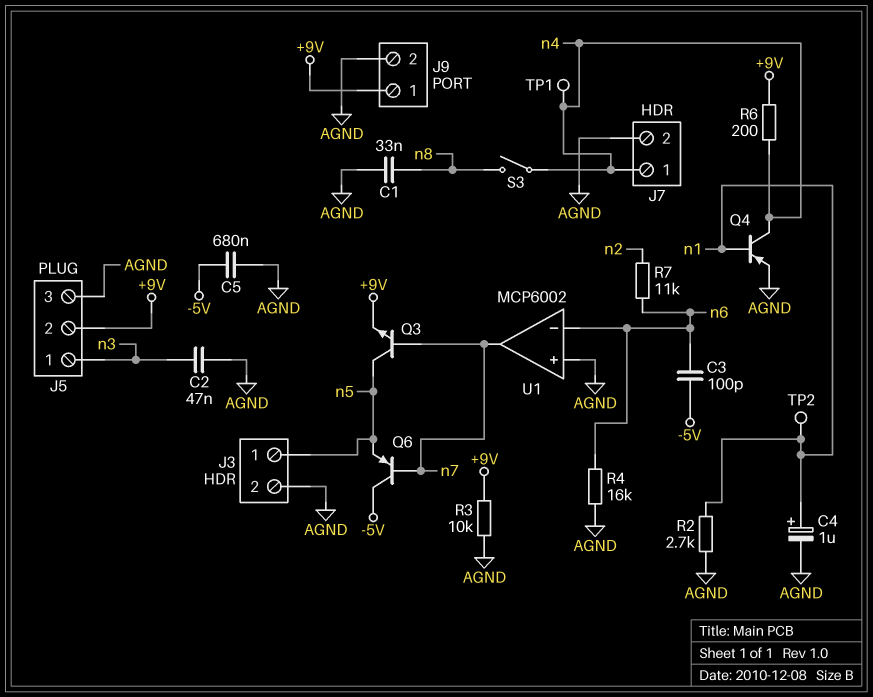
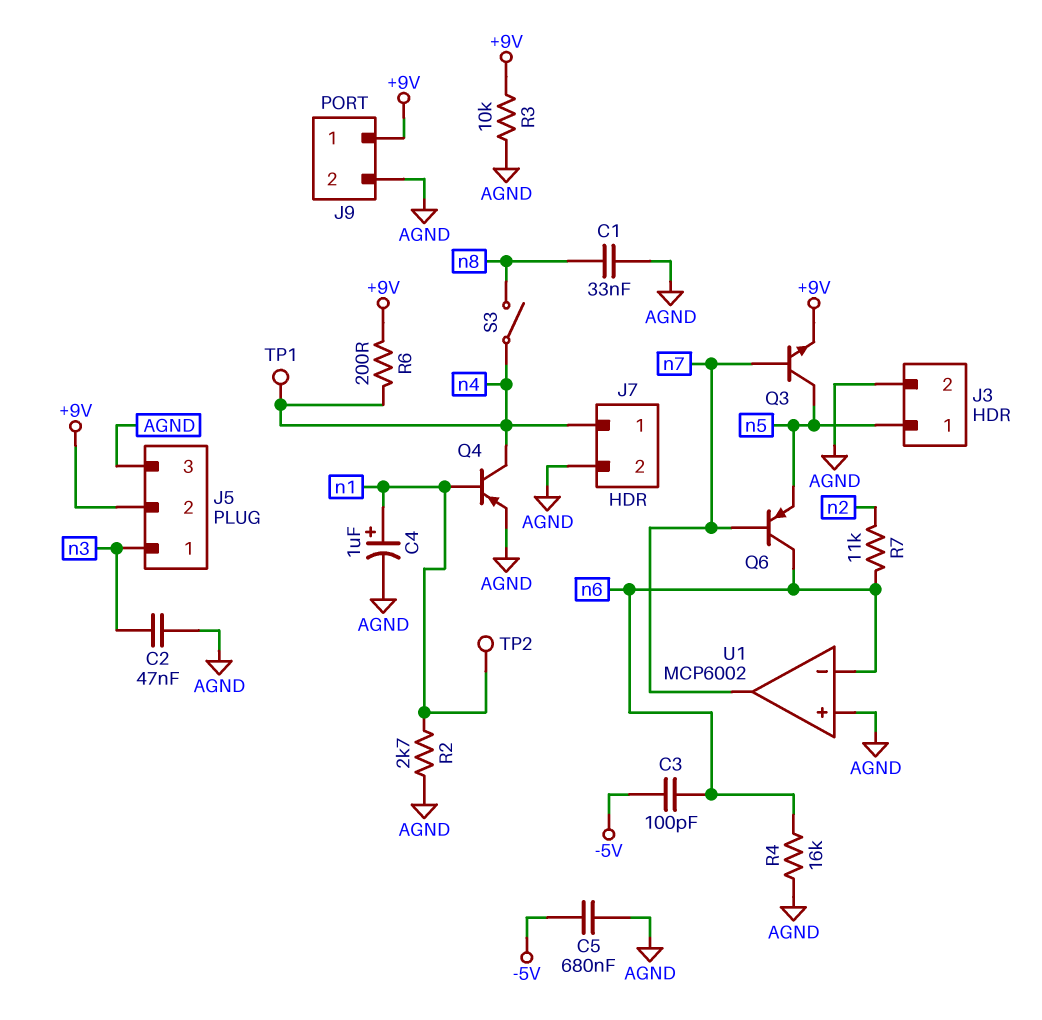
Q6: PNP (B n7, C -5V, E n5) -> PNP (B n7, C n6, E n5)

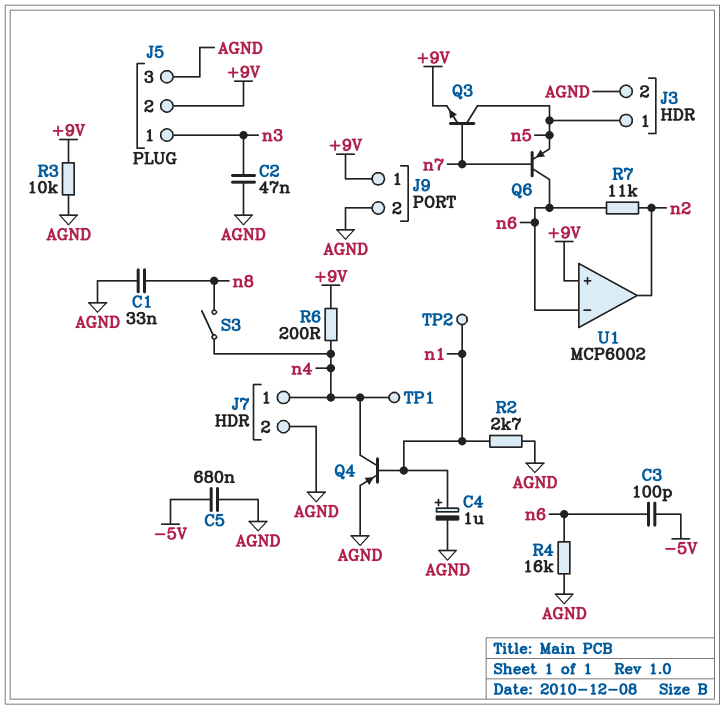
U1 pin in+: AGND -> +9V
U1 pin out: n7 -> n2

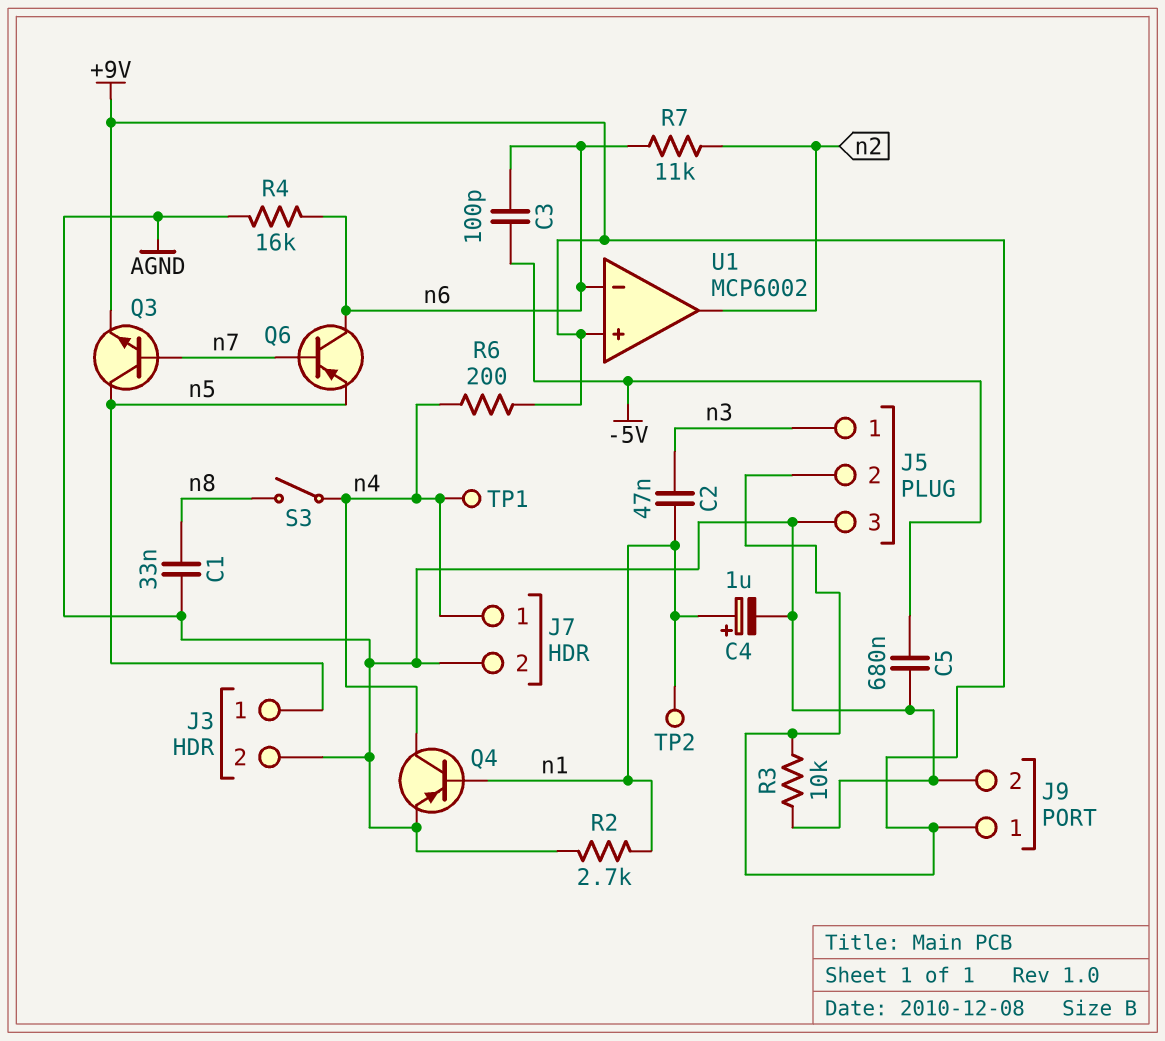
C2: 47nF (AGND, n3) -> 47nF (n1, n3)

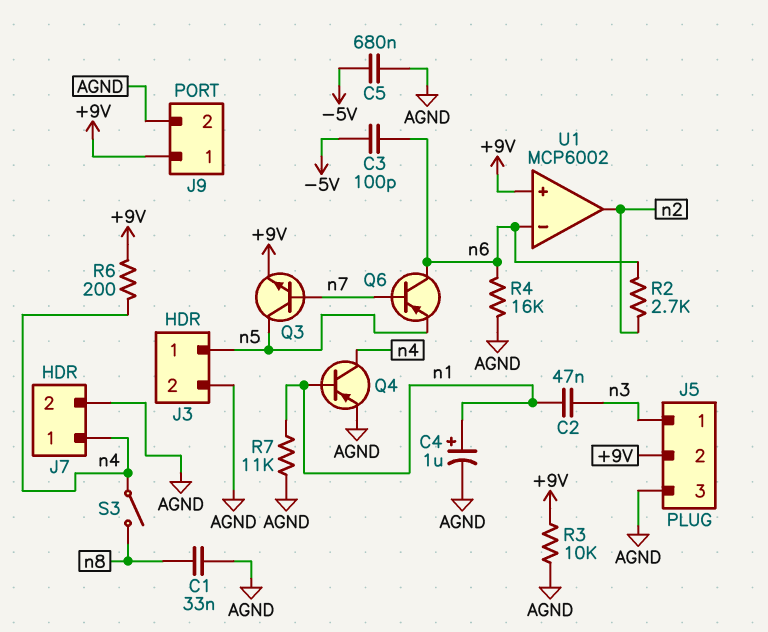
R2: 2.7k (AGND, n1) -> 2.7k (n2, n6)
R7: 11k (n2, n6) -> 11k (AGND, n1)
TP1: test point (n4) -> none
TP2: test point (n1) -> none

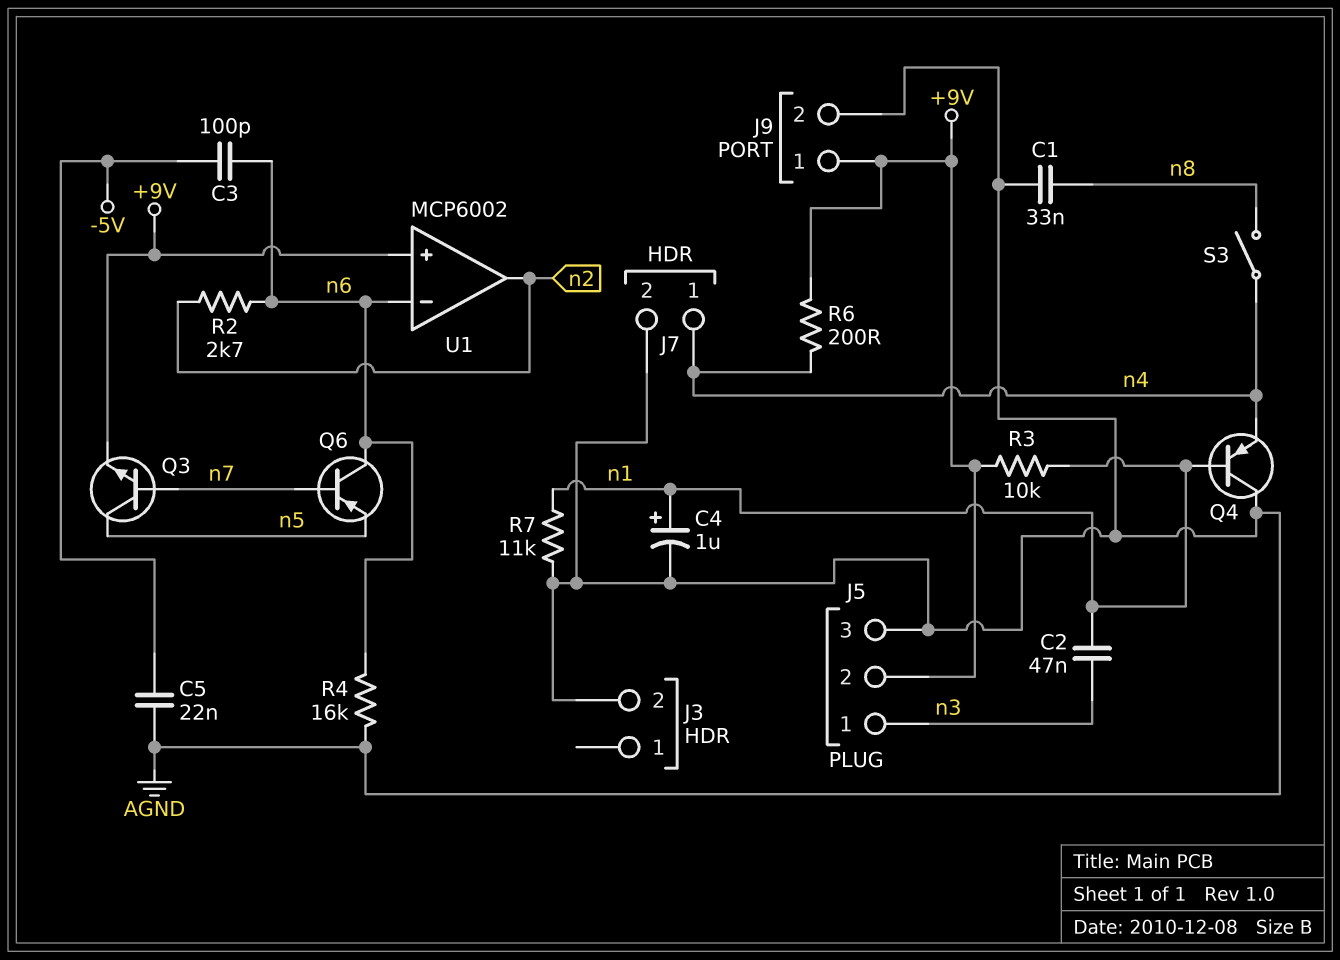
C5: 680nF (-5V, AGND) -> 22nF (-5V, AGND)
J3 pin 1: n5 -> none
Q4: PNP (B n1, C n4, E AGND) -> PNP (B n1, C AGND, E n4)
R3: 10k (+9V, AGND) -> 10k (+9V, n1)

